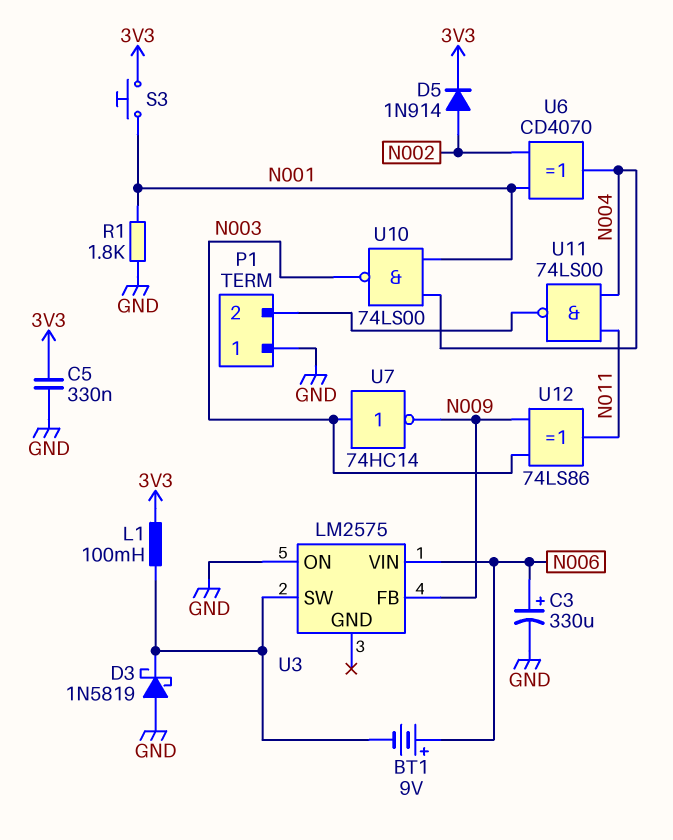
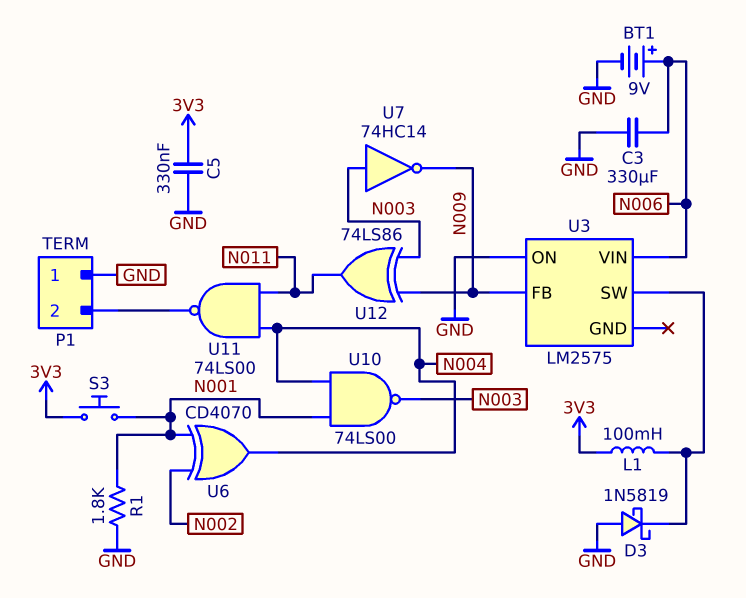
BT1: 9V (plus N006, minus U3/SW) -> 9V (plus N006, minus GND)
C3: 330uF (plus N006, minus GND) -> 330uF (GND, N006)
D5: diode 1N914 (A N002, K 3V3) -> none

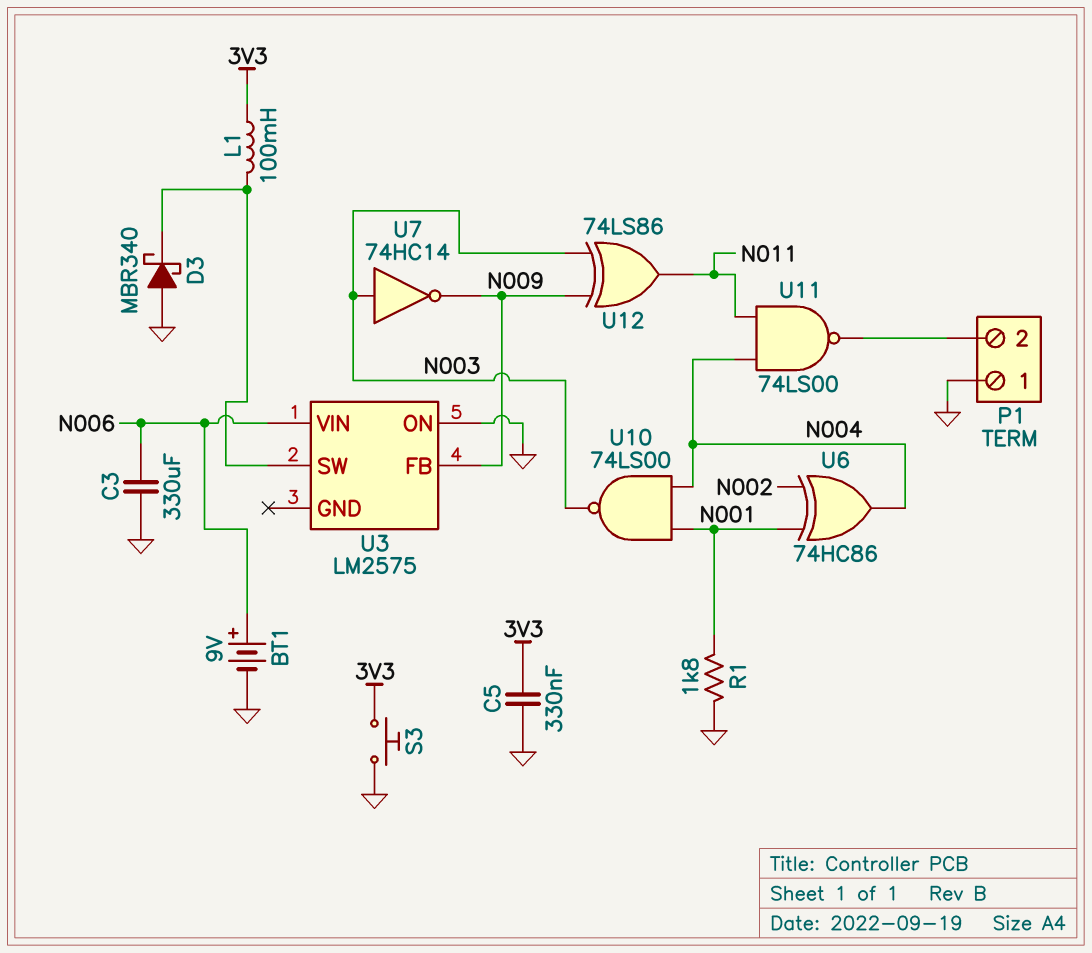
D3: schottky 1N5819 (A GND, K U3/SW) -> schottky MBR340 (A GND, K U3/SW)
S3: button (3V3, N001) -> button (3V3, GND)
U6: XOR CD4070 (in N001, in N002, out N004) -> XOR 74HC86 (in N001, in N002, out N004)

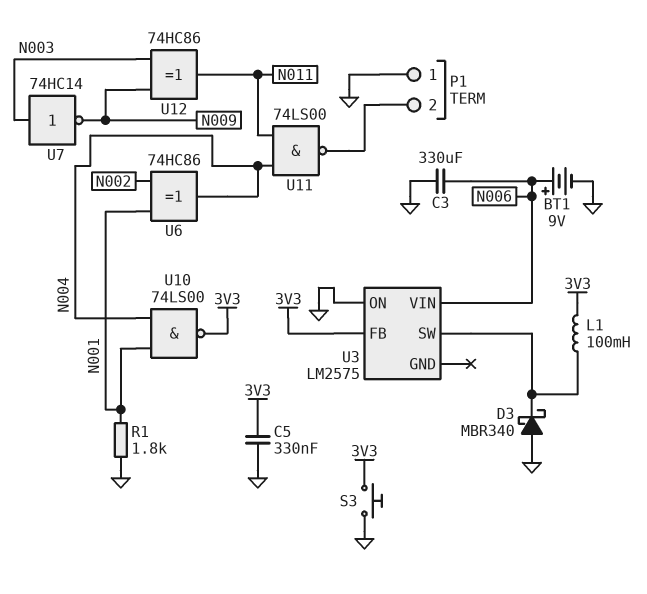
U3 pin FB: N009 -> 3V3
U10: NAND 74LS00 (in N001, in N004, out N003) -> NAND 74LS00 (in N001, in N004, out 3V3)
U12: XOR 74LS86 (in N003, in N009, out N011) -> XOR 74HC86 (in N003, in N009, out N011)

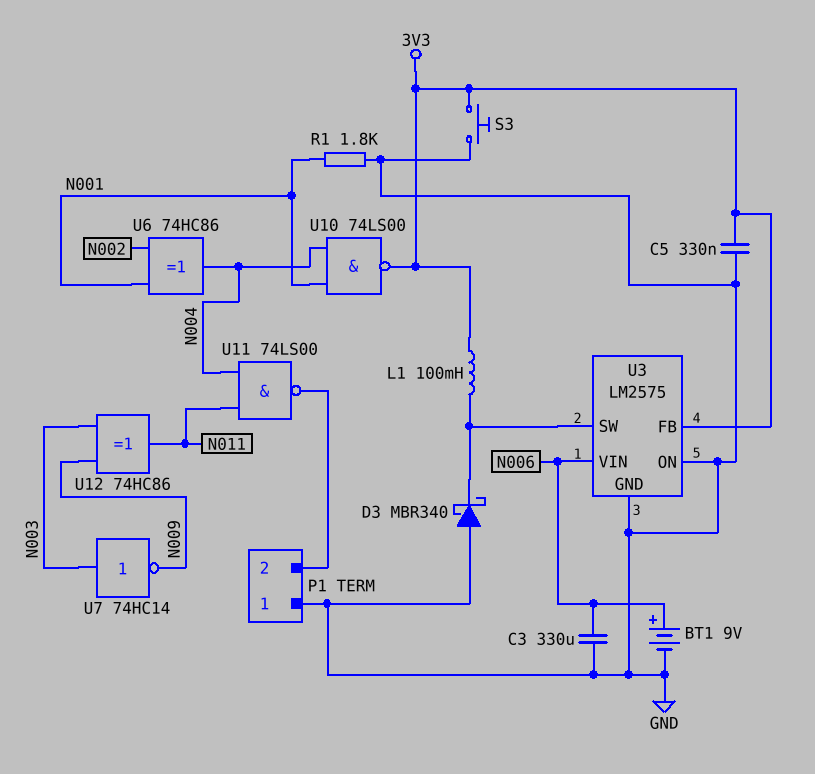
U3 pin GND: none -> GND

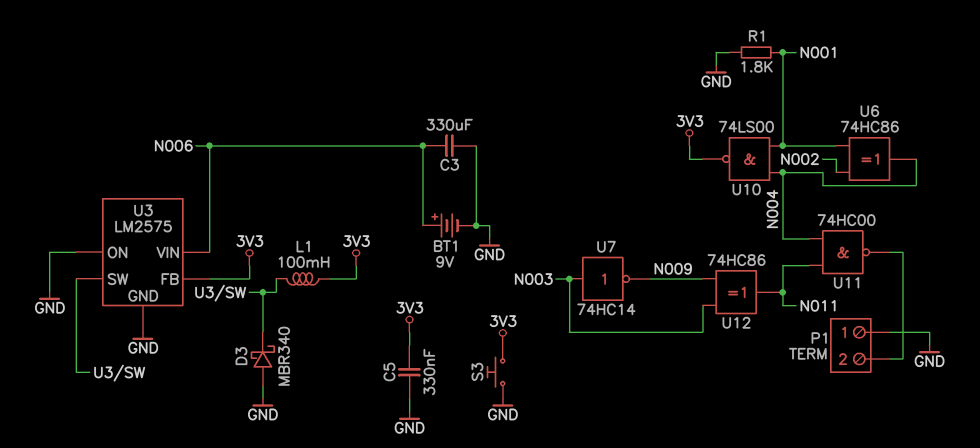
U11: NAND 74LS00 (in N004, in N011, out P1/2) -> NAND 74HC00 (in N004, in N011, out P1/2)

